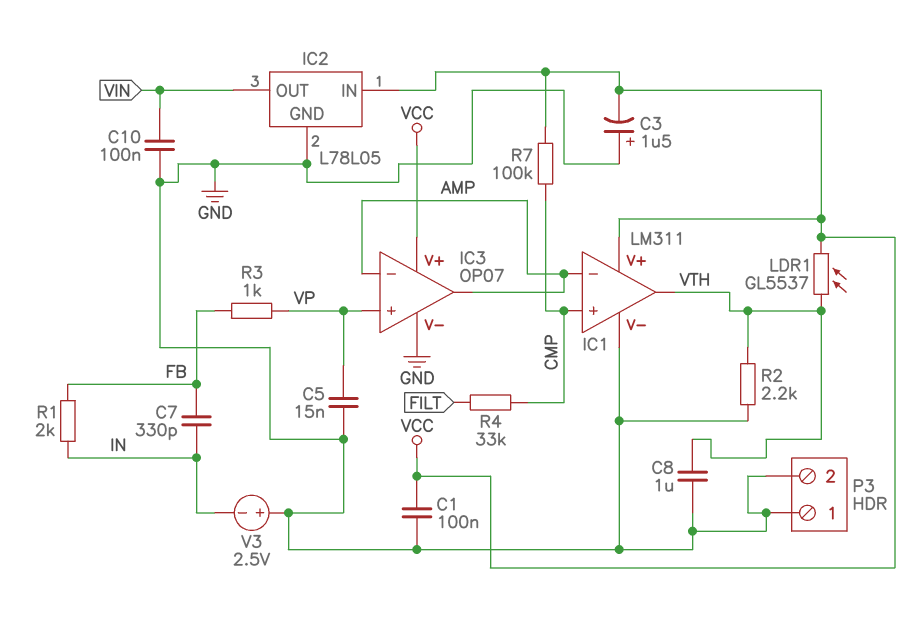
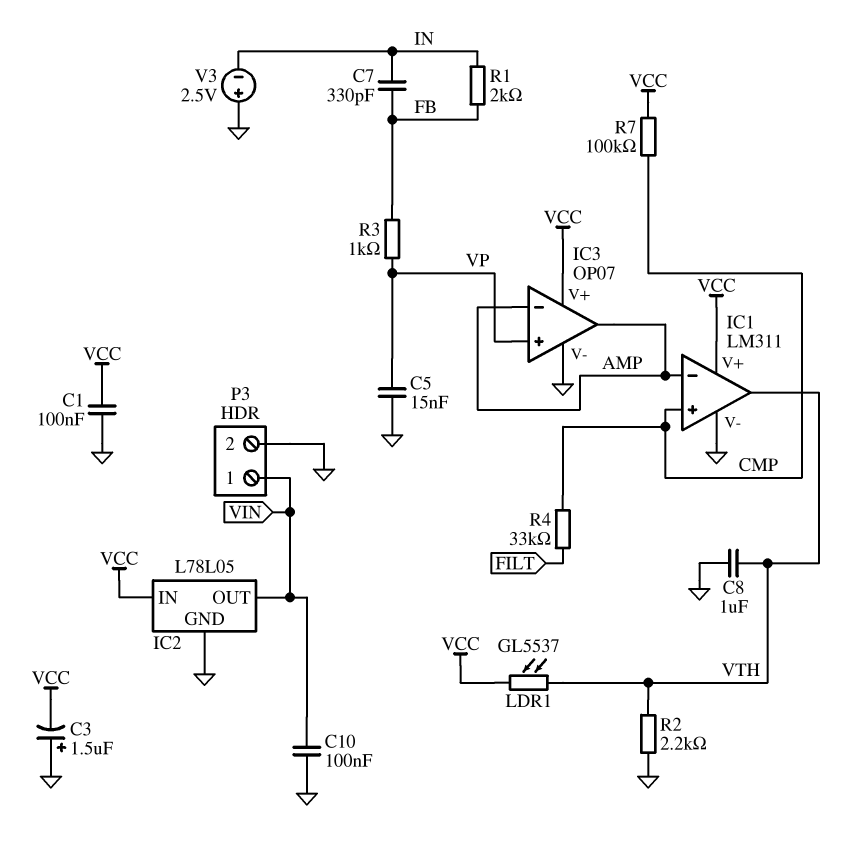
P3 pin 1: GND -> VIN

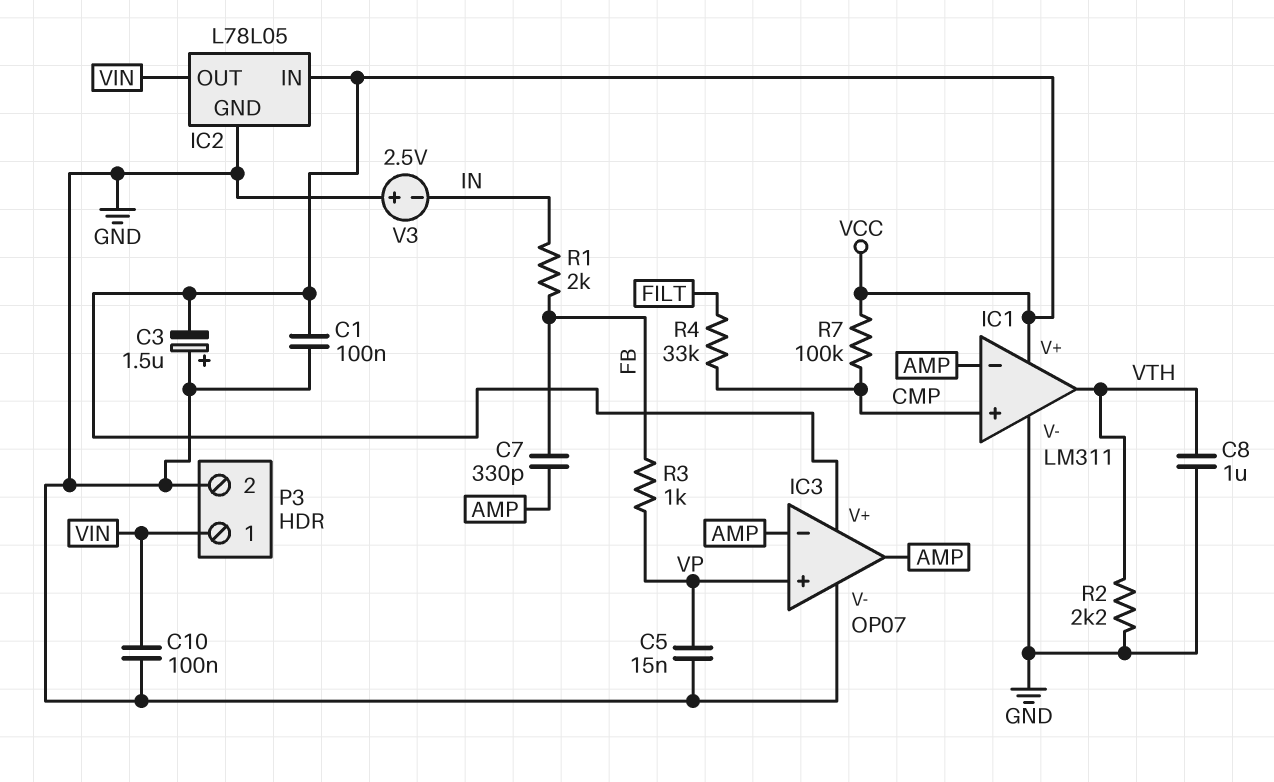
C7: 330pF (FB, IN) -> 330pF (AMP, FB)
LDR1: GL5537 (VCC, VTH) -> none

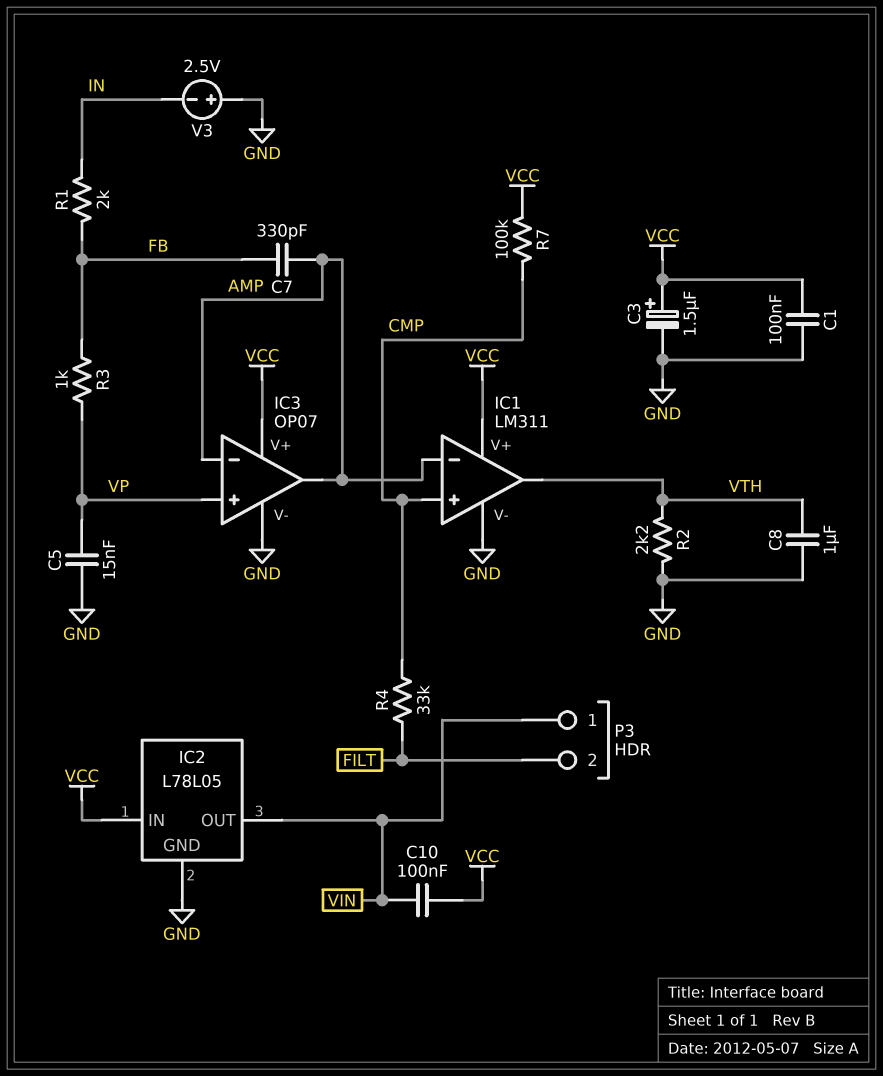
C3: 1.5uF (plus GND, minus VCC) -> 1.5uF (plus VCC, minus GND)
C10: 100nF (GND, VIN) -> 100nF (VCC, VIN)
P3 pin 2: GND -> FILT

